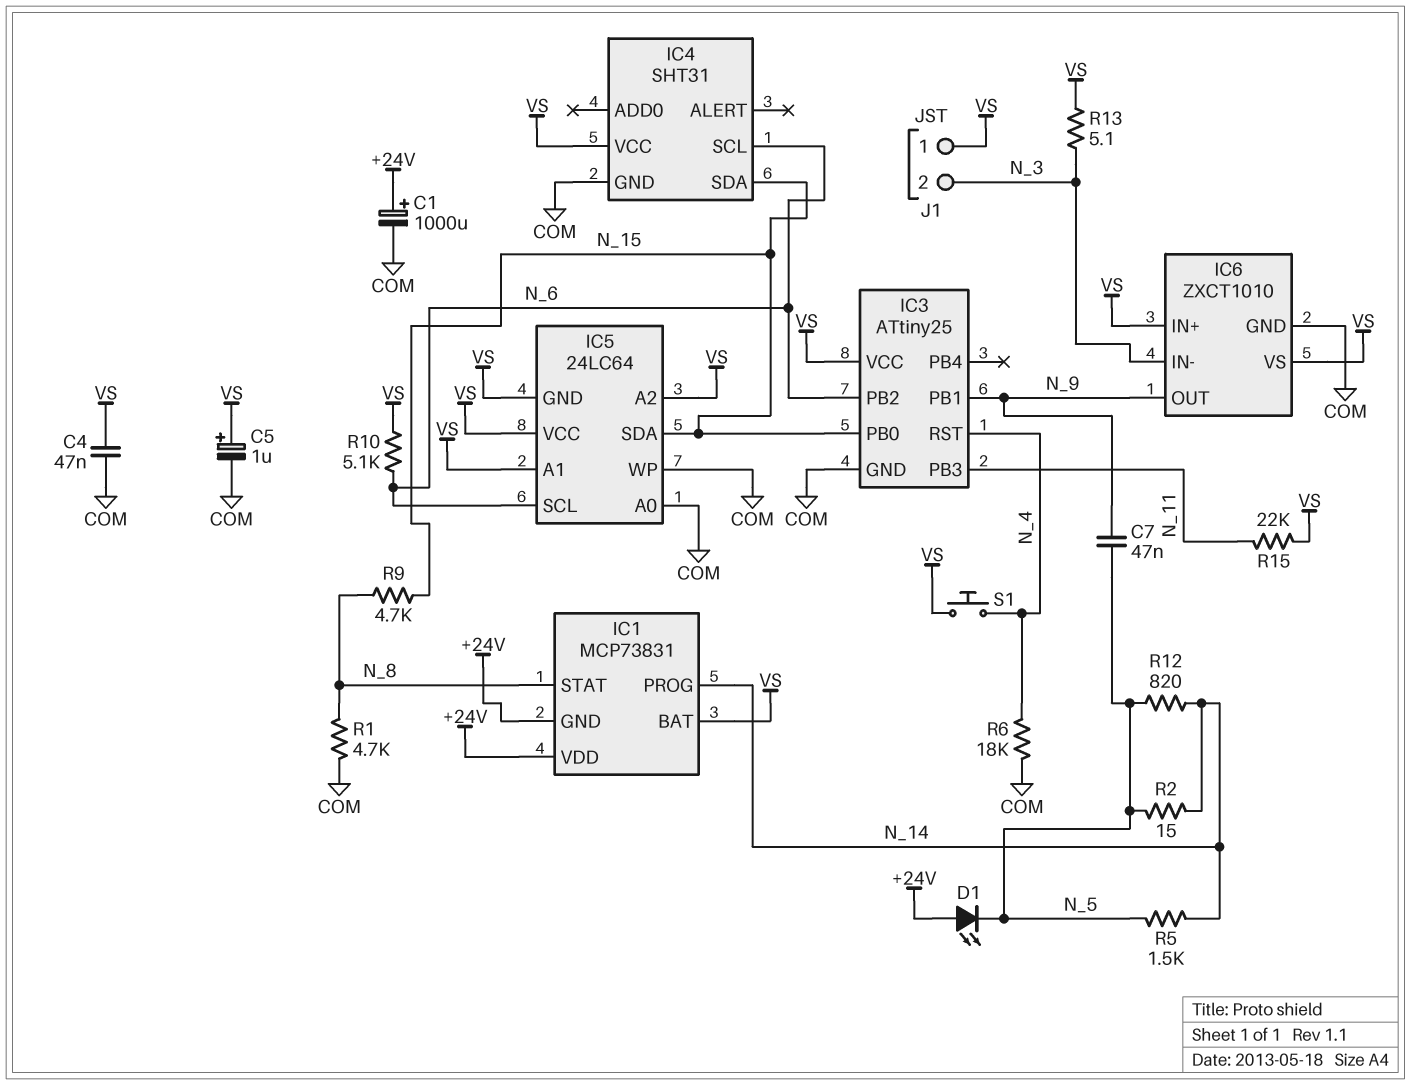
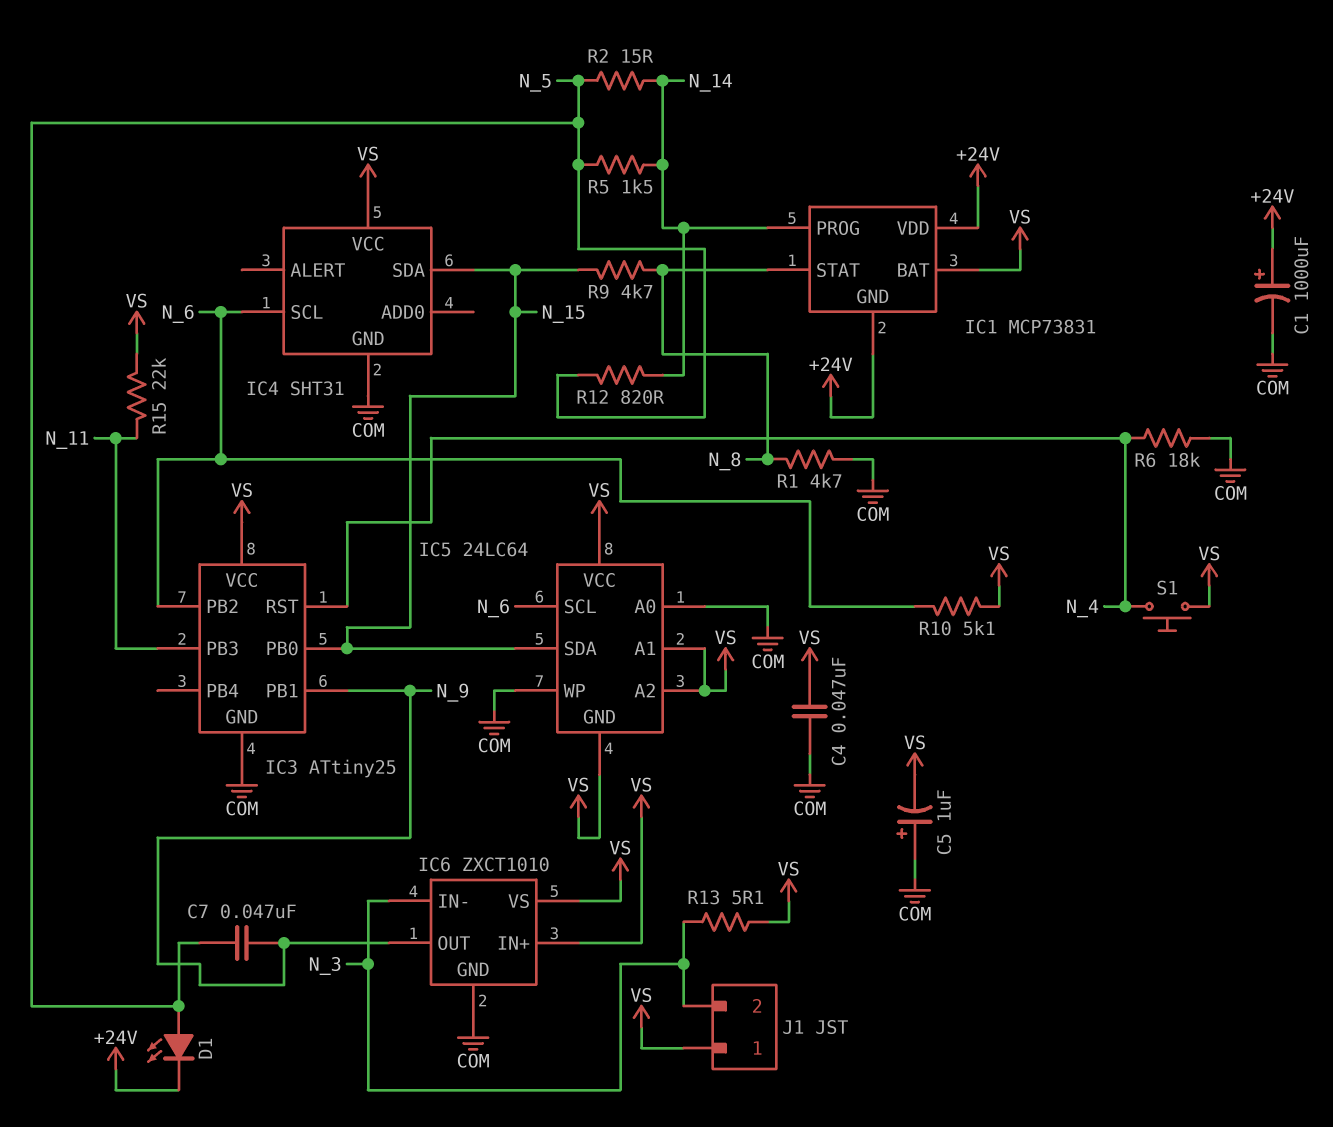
C5: 1uF (plus VS, minus COM) -> 1uF (plus COM, minus VS)
D1: LED (A +24V, K N_5) -> LED (A N_5, K +24V)

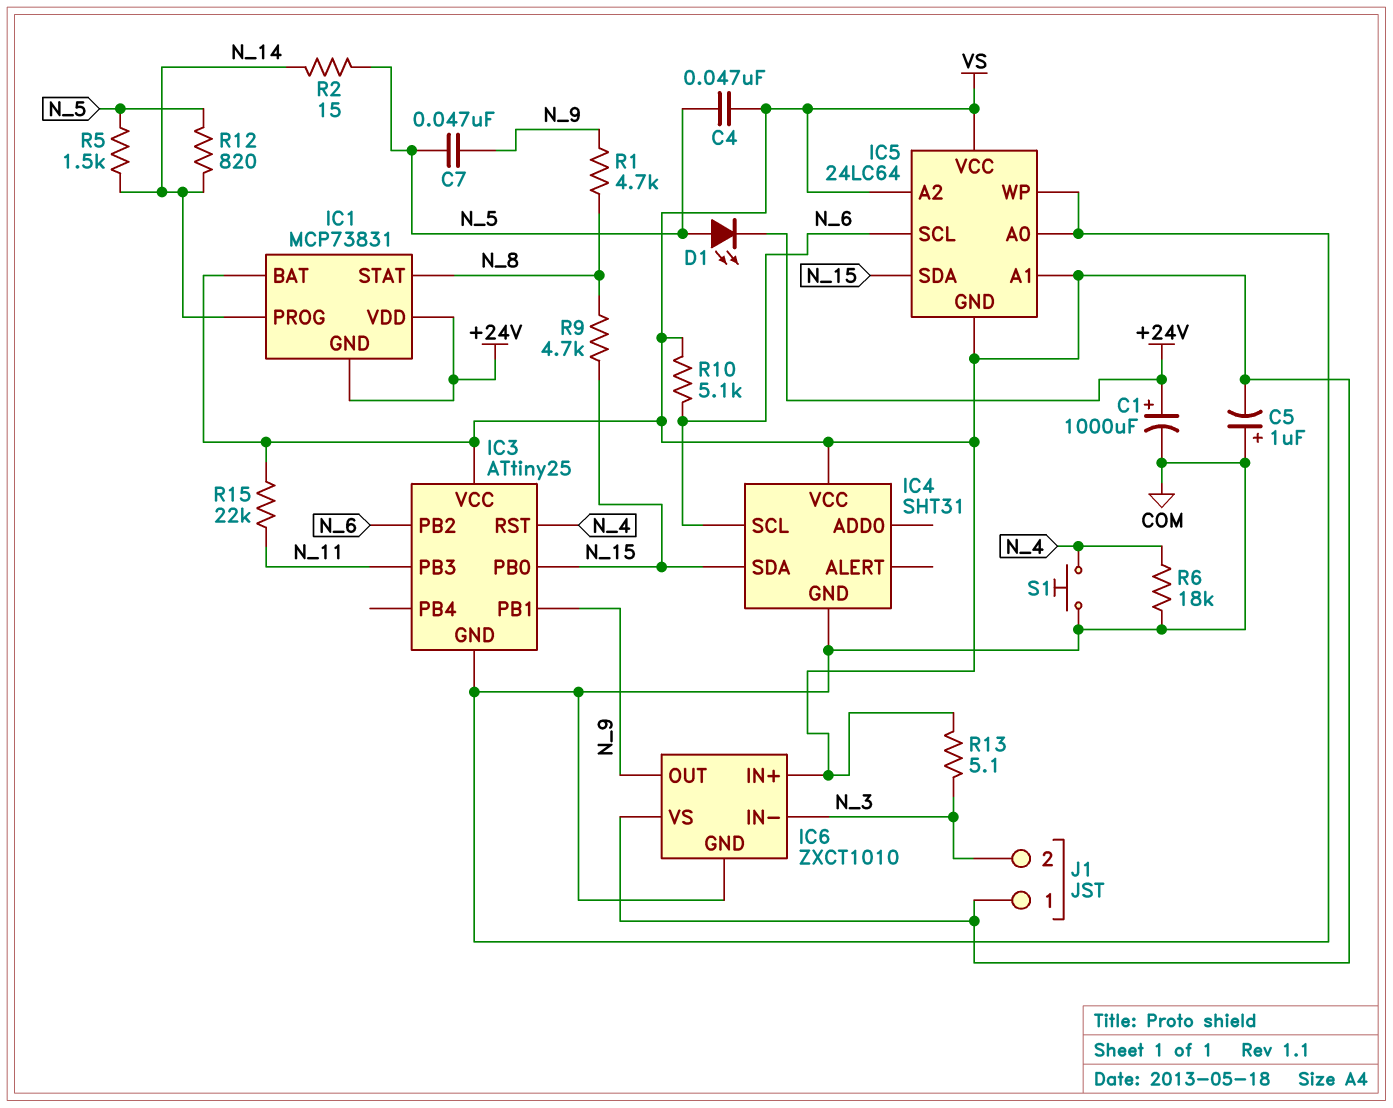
C4: 47nF (COM, VS) -> 47nF (N_5, VS)
R1: 4.7k (COM, N_8) -> 4.7k (N_8, N_9)
S1: button (N_4, VS) -> button (COM, N_4)

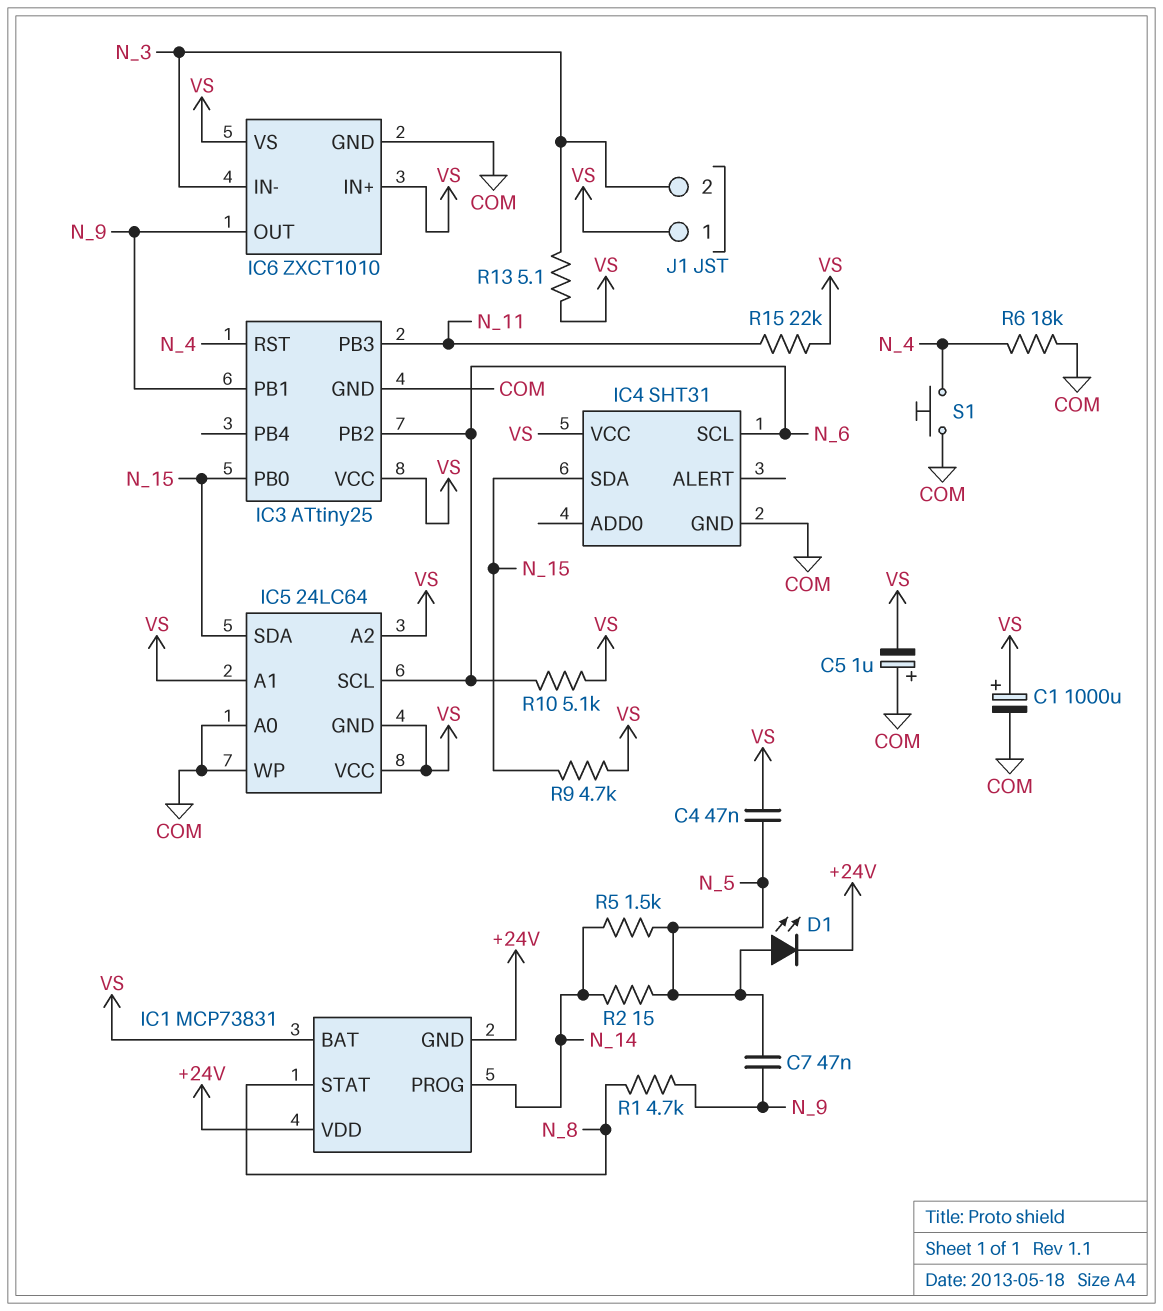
C1: 1000uF (plus +24V, minus COM) -> 1000uF (plus VS, minus COM)
R9: 4.7k (N_8, N_15) -> 4.7k (N_15, VS)
R12: 820 (N_5, N_14) -> none

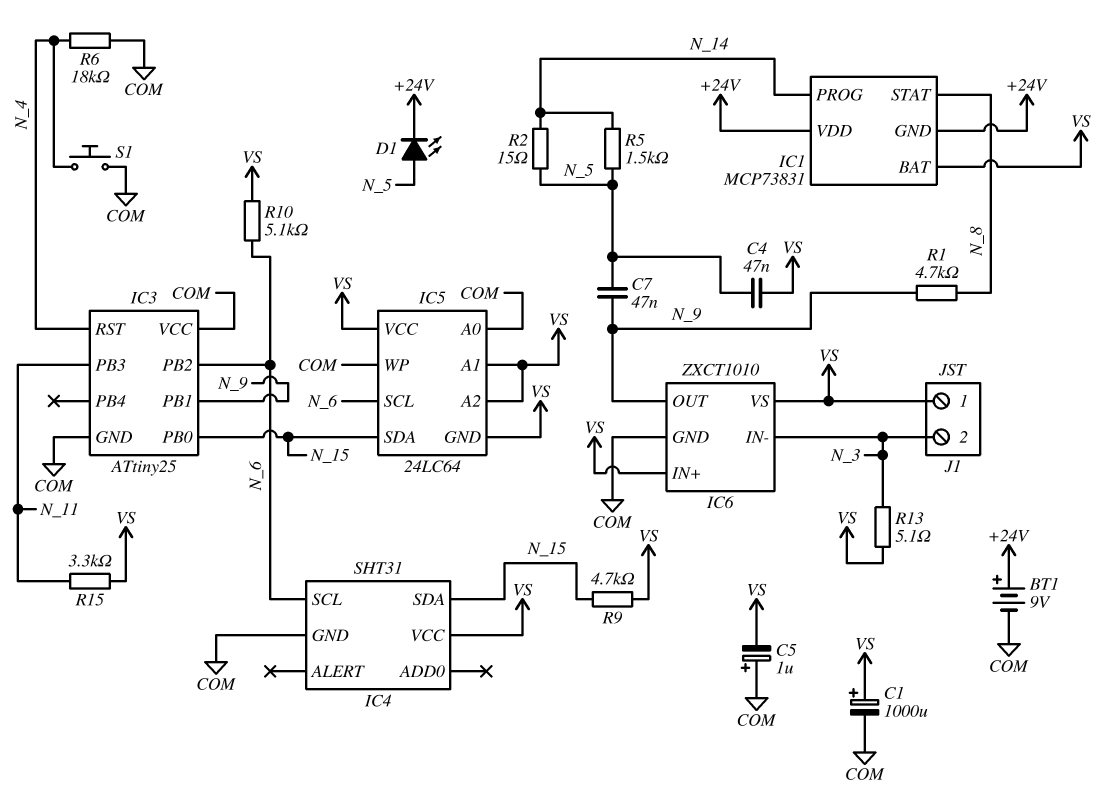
BT1: none -> 9V (plus +24V, minus COM)
IC3 pin VCC: VS -> COM
R15: 22k (N_11, VS) -> 3.3k (N_11, VS)

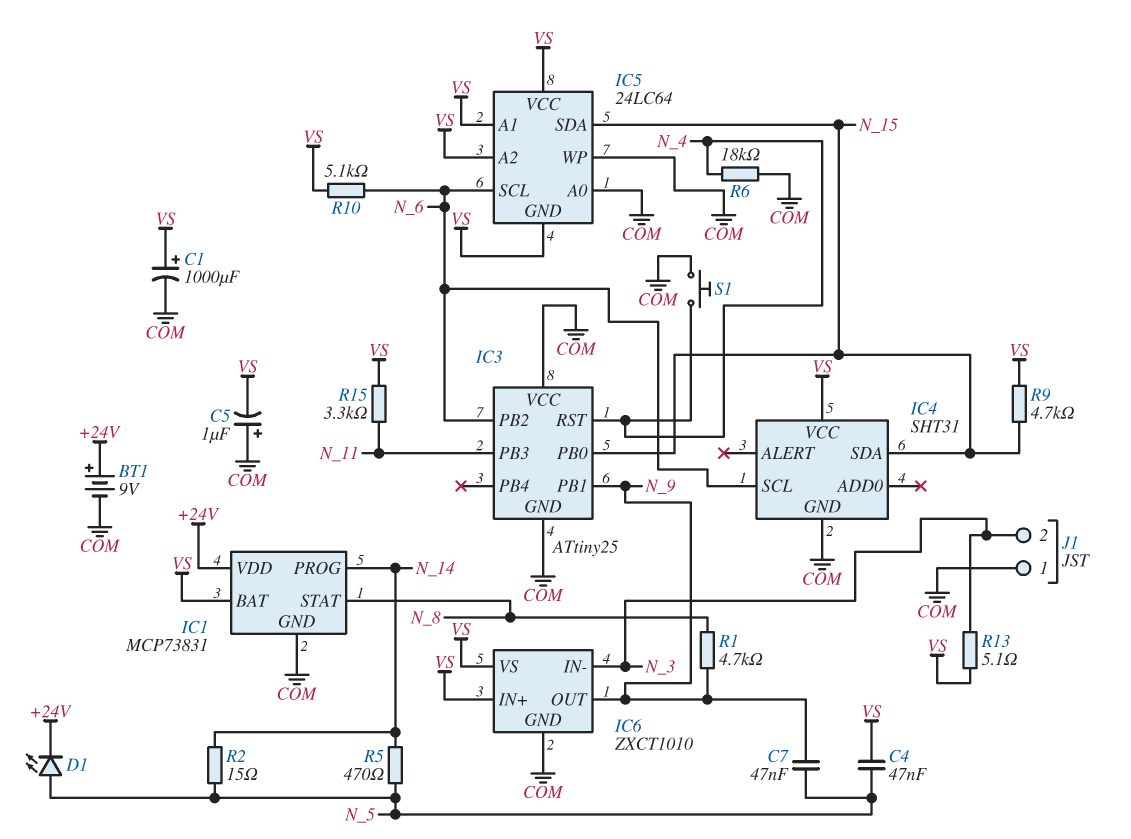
IC1 pin GND: +24V -> COM
J1 pin 1: VS -> COM
R5: 1.5k (N_5, N_14) -> 470 (N_5, N_14)

